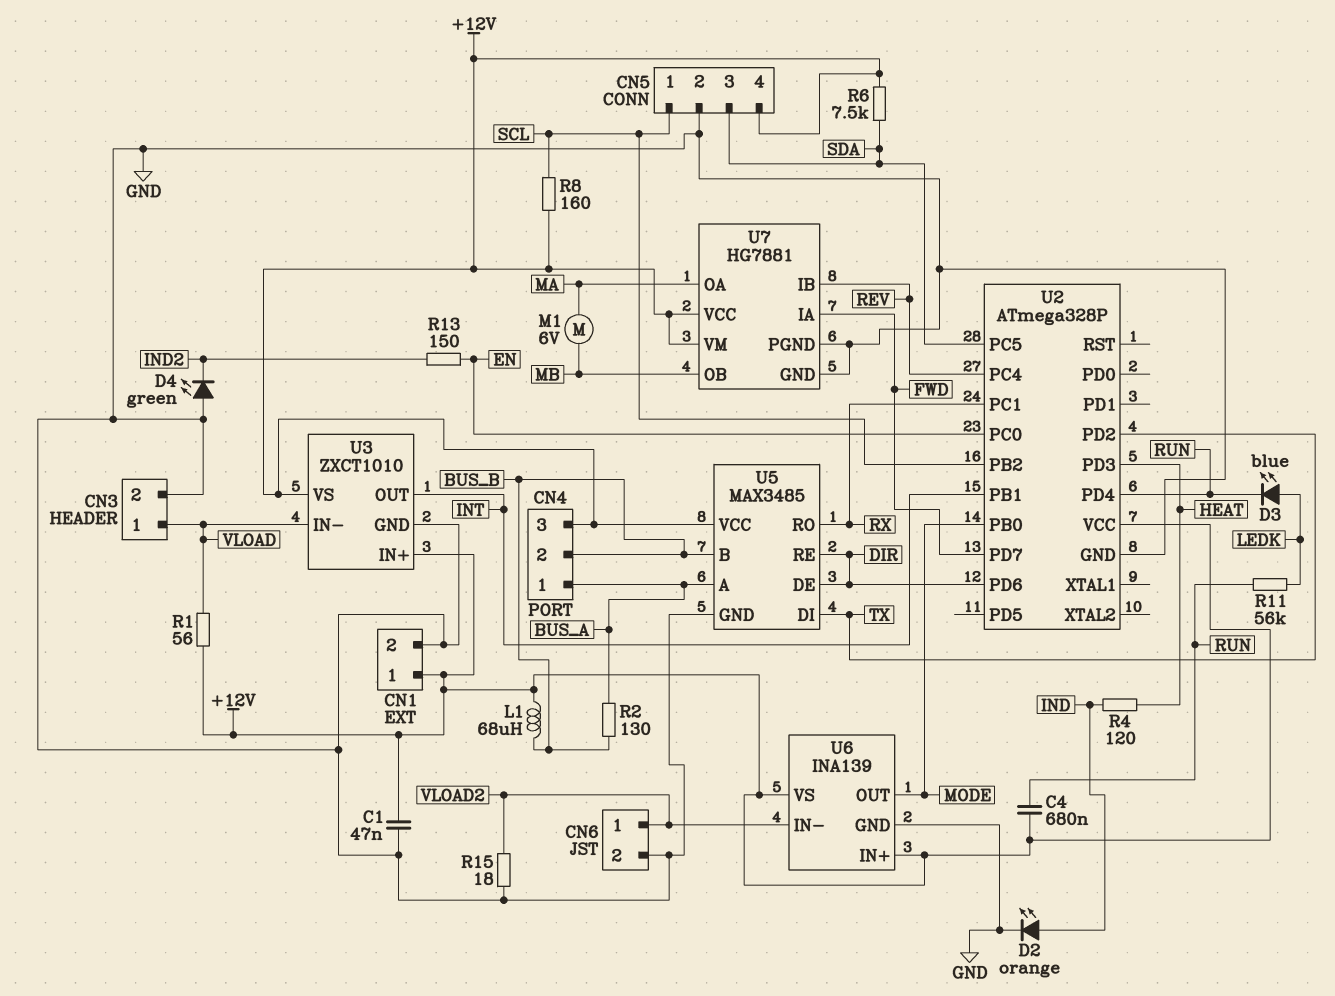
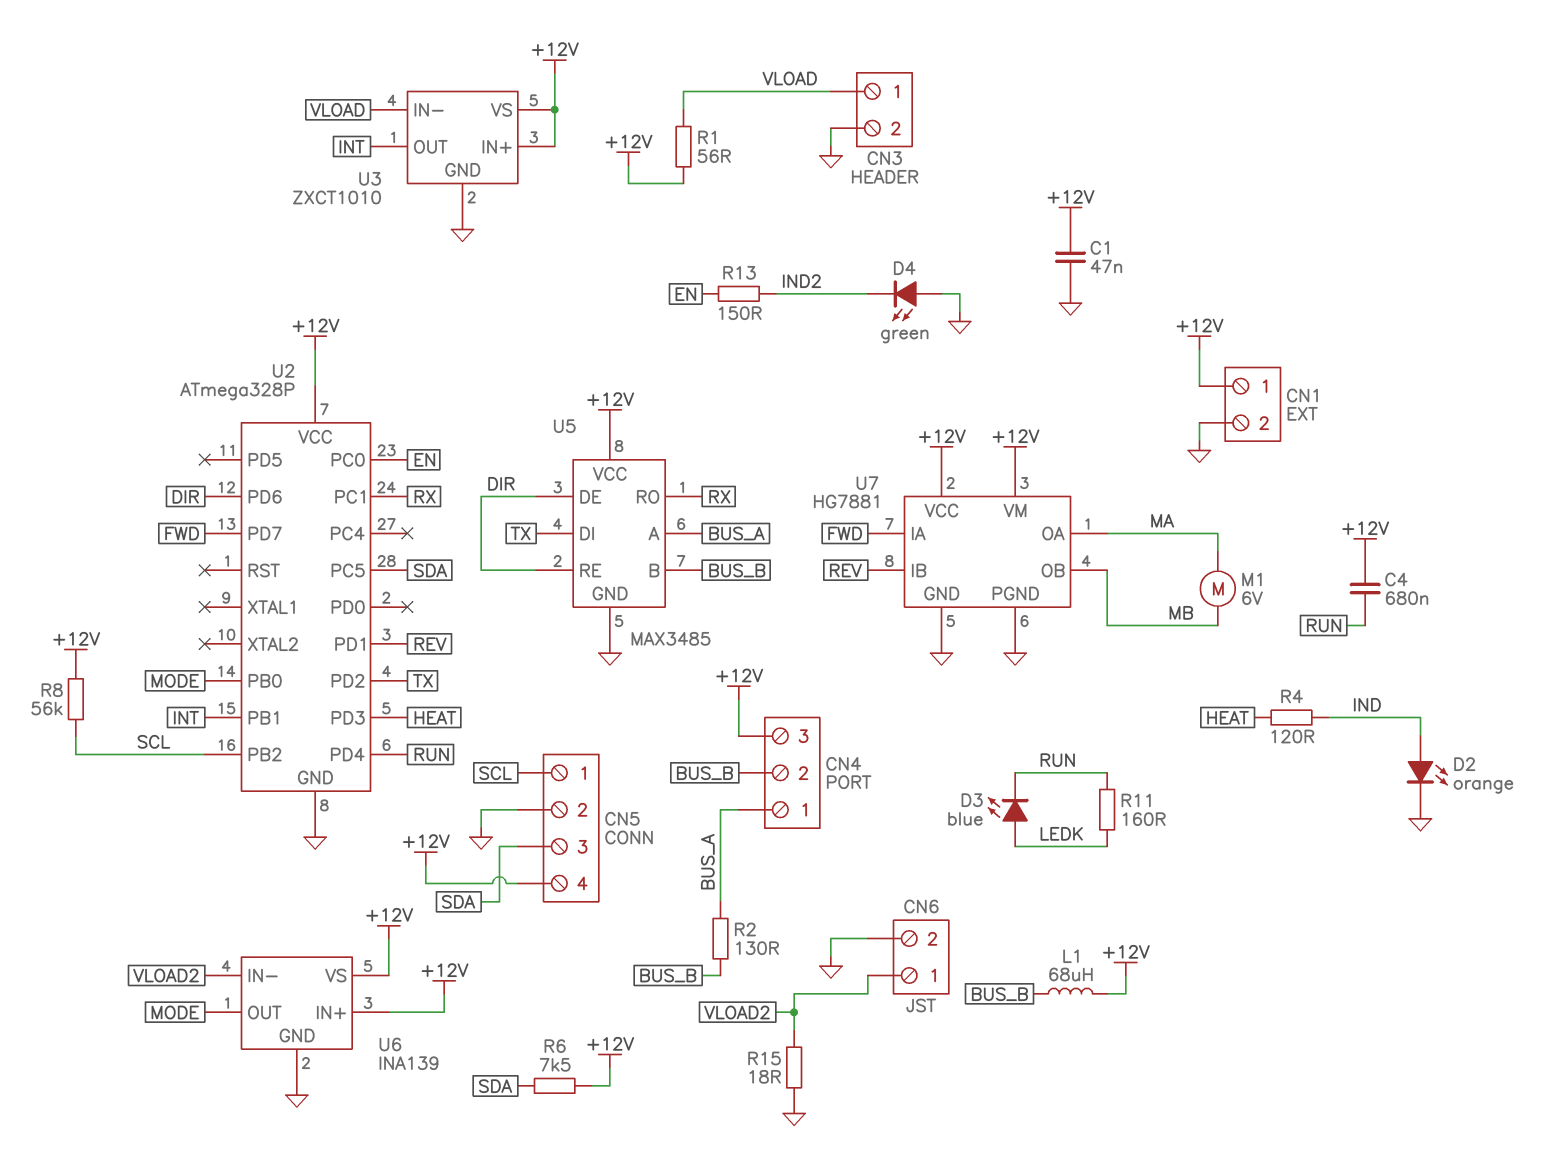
R8: 160 (+12V, SCL) -> 56k (+12V, SCL)
R11: 56k (LEDK, RUN) -> 160 (LEDK, RUN)
U2 pin PC4: REV -> none
U2 pin PD1: none -> REV

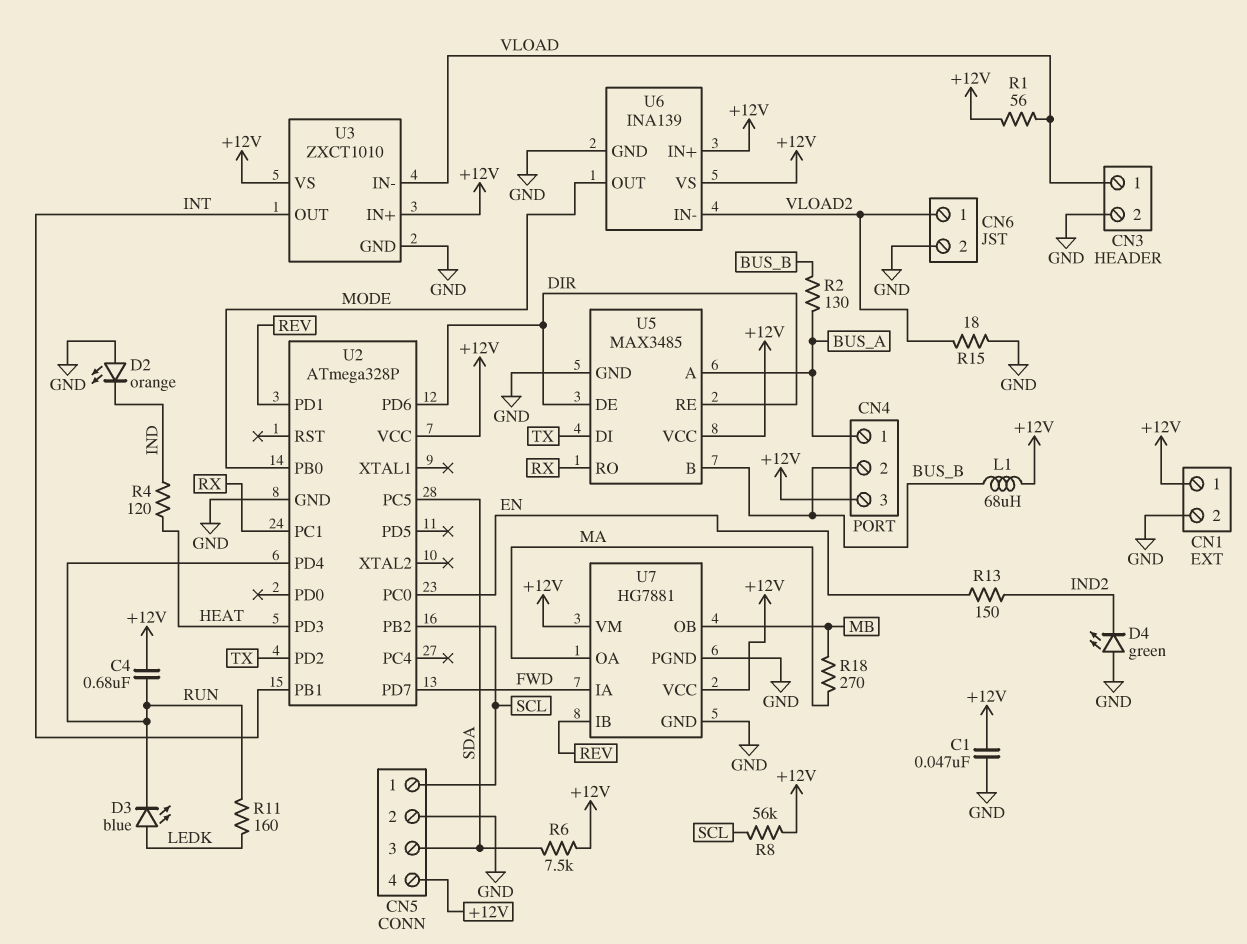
D2: LED orange (A IND, K GND) -> LED orange (A GND, K IND)
M1: motor 6V (MA, MB) -> none
R18: none -> 270 (MA, MB)

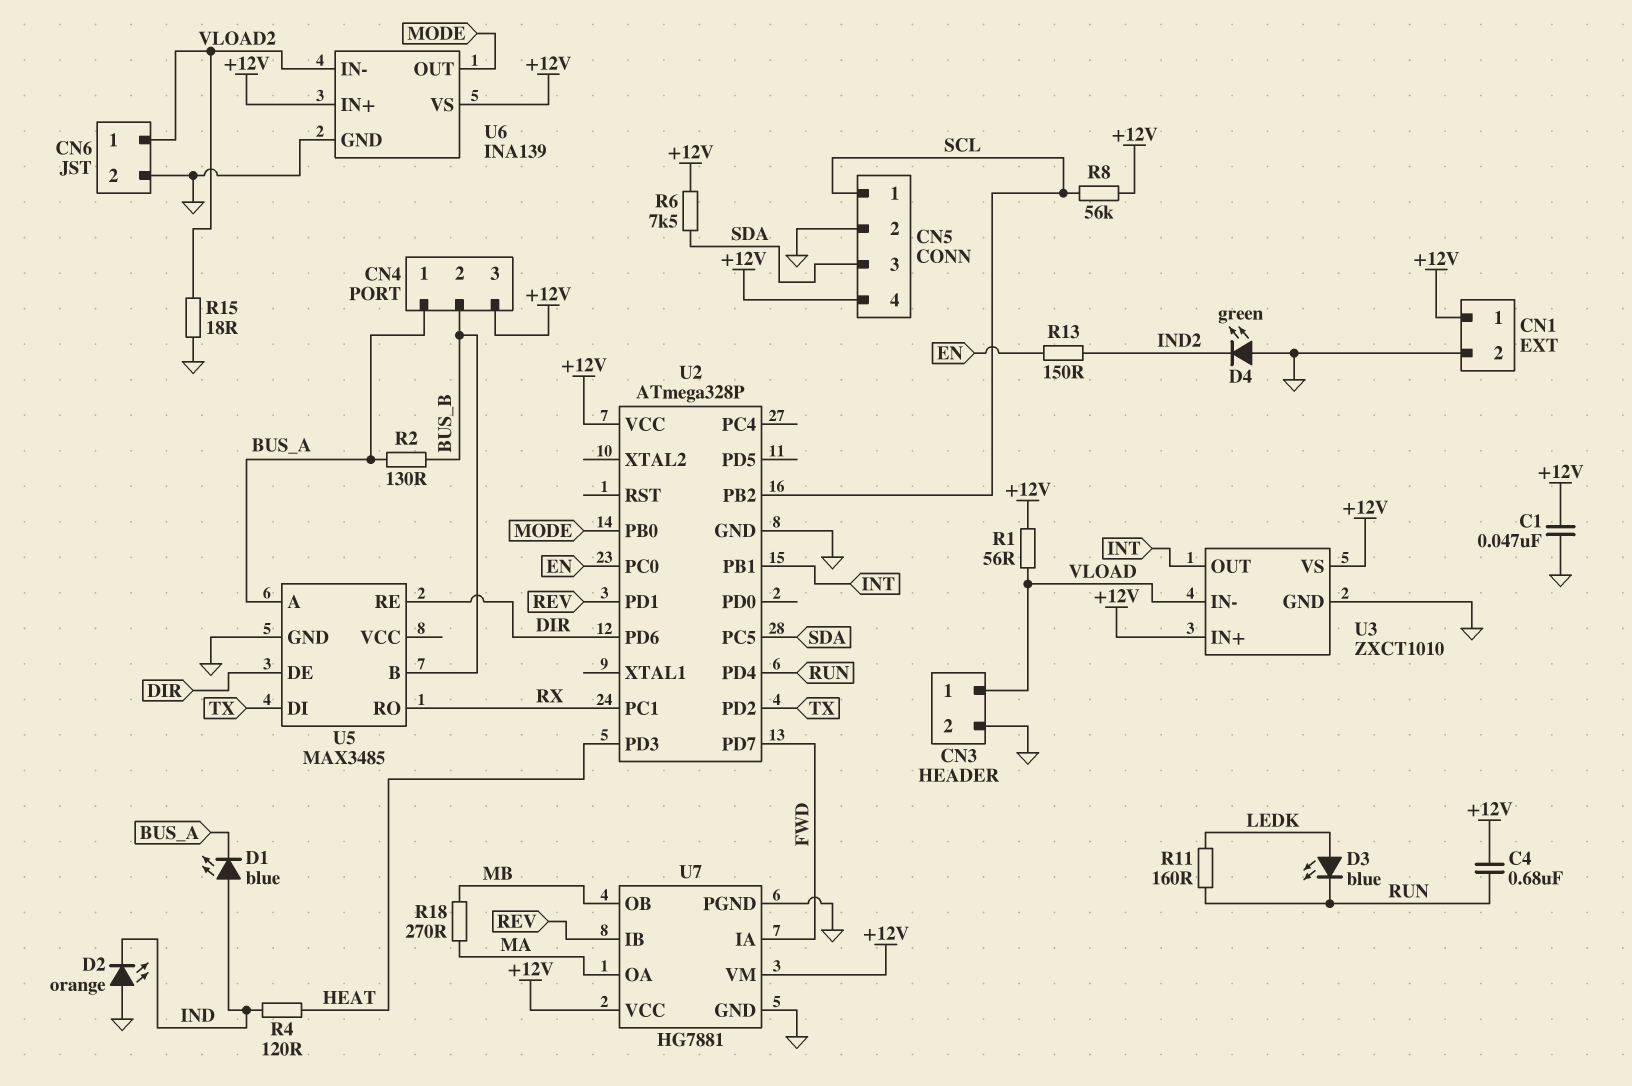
D1: none -> LED blue (A IND, K BUS_A)
L1: 68uH (+12V, BUS_B) -> none
U5 pin VCC: +12V -> none

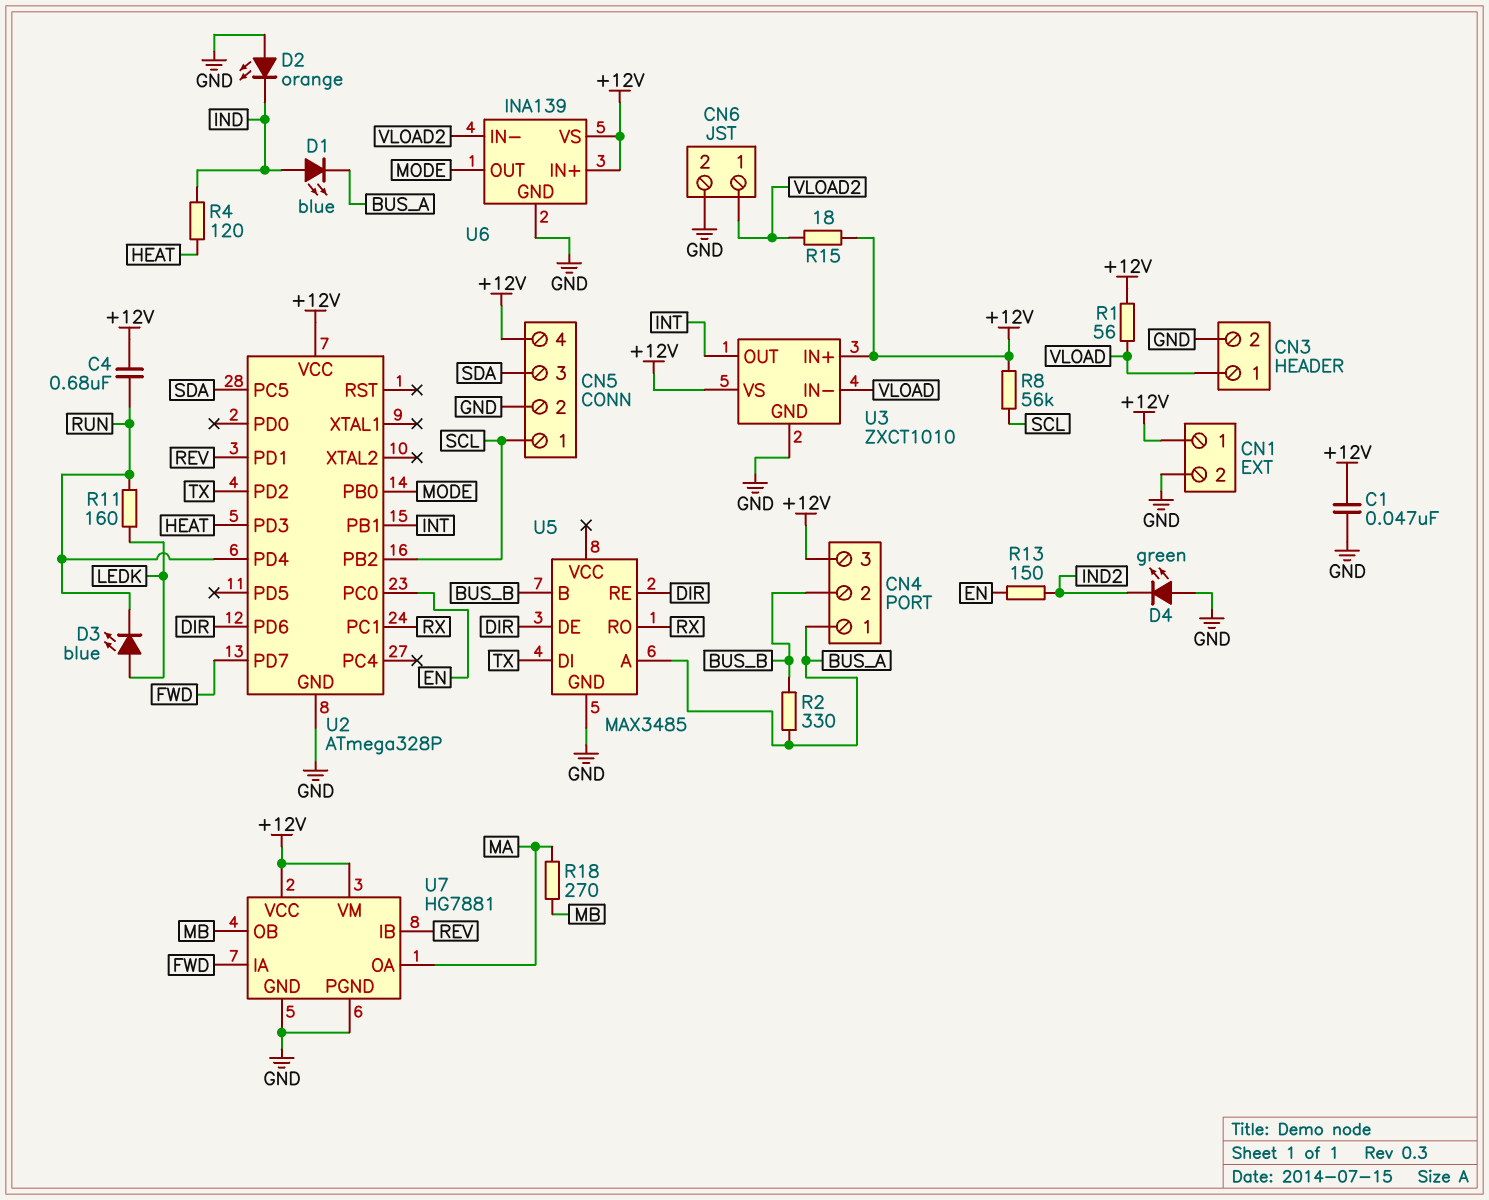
R2: 130 (BUS_A, BUS_B) -> 330 (BUS_A, BUS_B)
R6: 7.5k (+12V, SDA) -> none
R15: 18 (GND, VLOAD2) -> 18 (+12V, VLOAD2)

